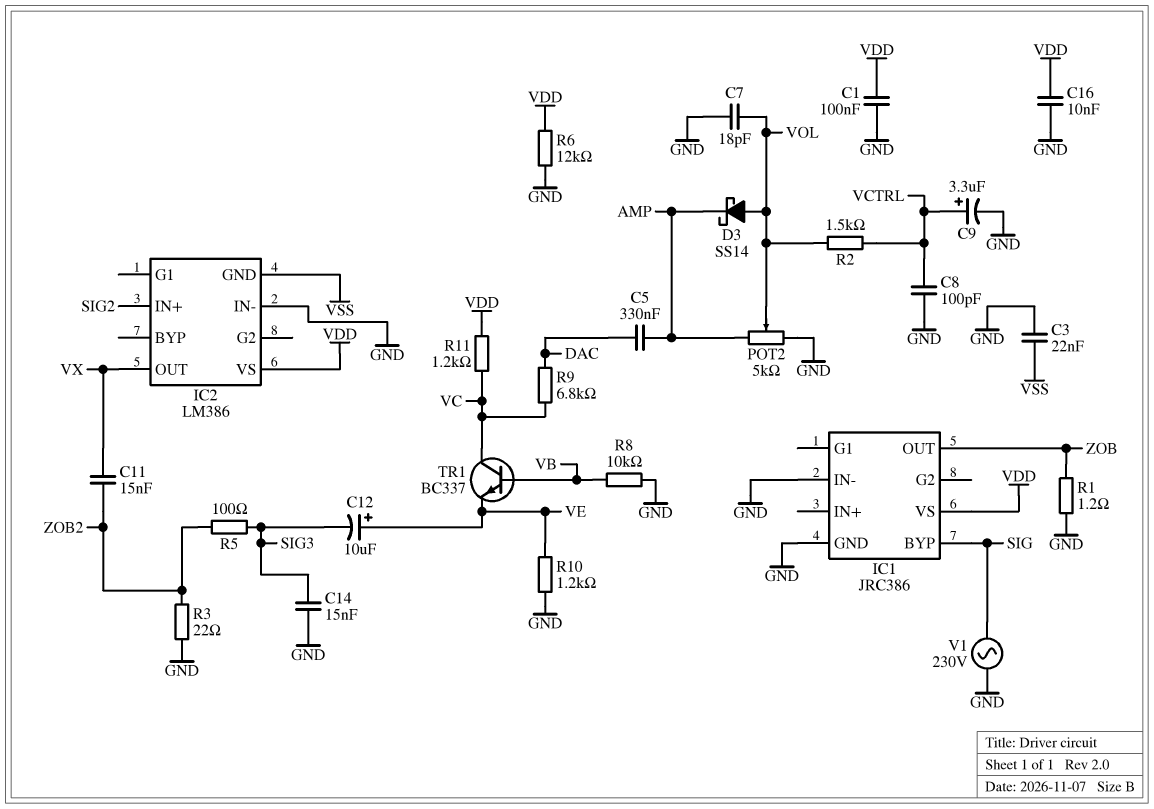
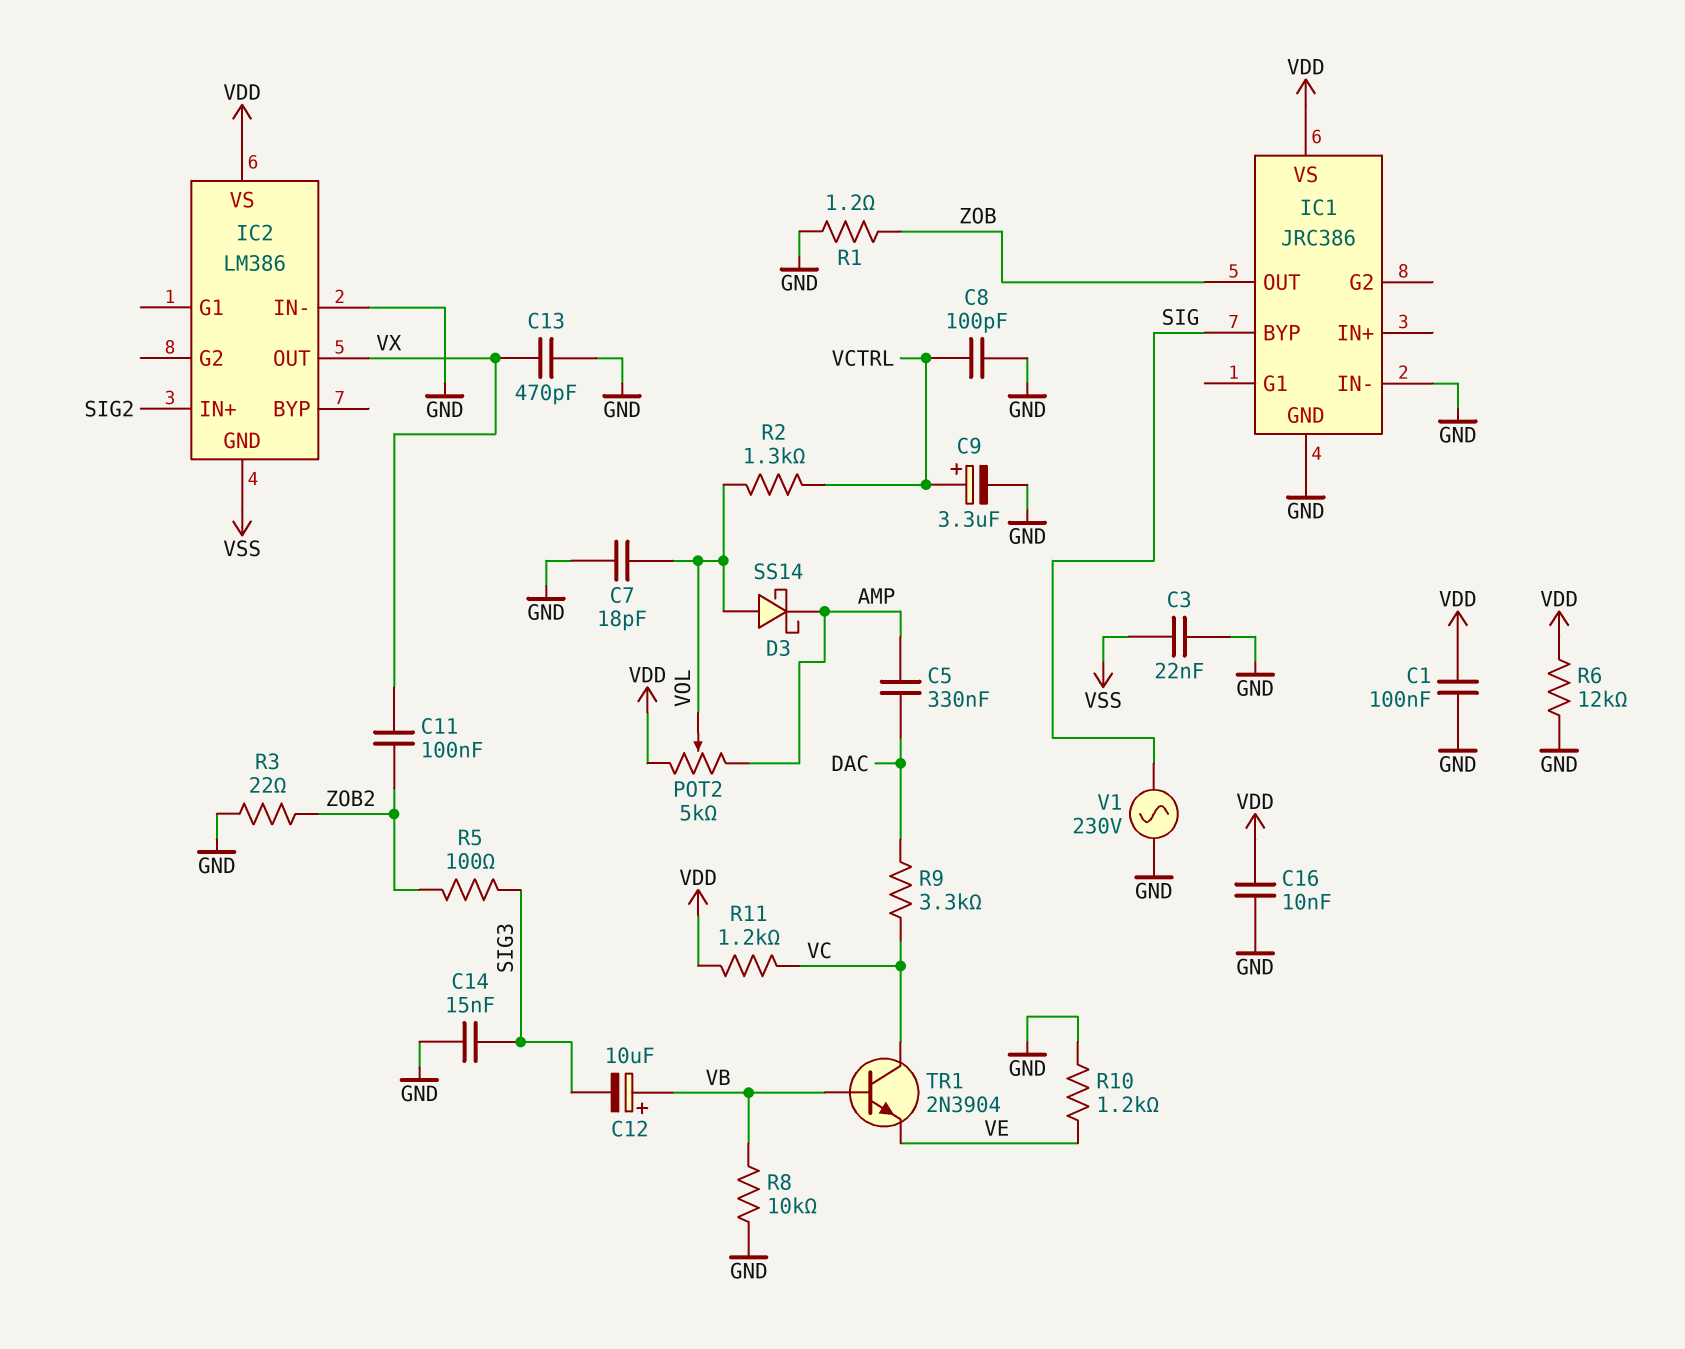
C11: 15nF (VX, ZOB2) -> 100nF (VX, ZOB2)
C12: 10uF (plus VE, minus SIG3) -> 10uF (plus VB, minus SIG3)
C13: none -> 470pF (GND, VX)
POT2: 5k (AMP, GND, wiper VOL) -> 5k (AMP, VDD, wiper VOL)
R2: 1.5k (VCTRL, VOL) -> 1.3k (VCTRL, VOL)
R9: 6.8k (DAC, VC) -> 3.3k (DAC, VC)
TR1: NPN BC337 (B VB, C VC, E VE) -> NPN 2N3904 (B VB, C VC, E VE)

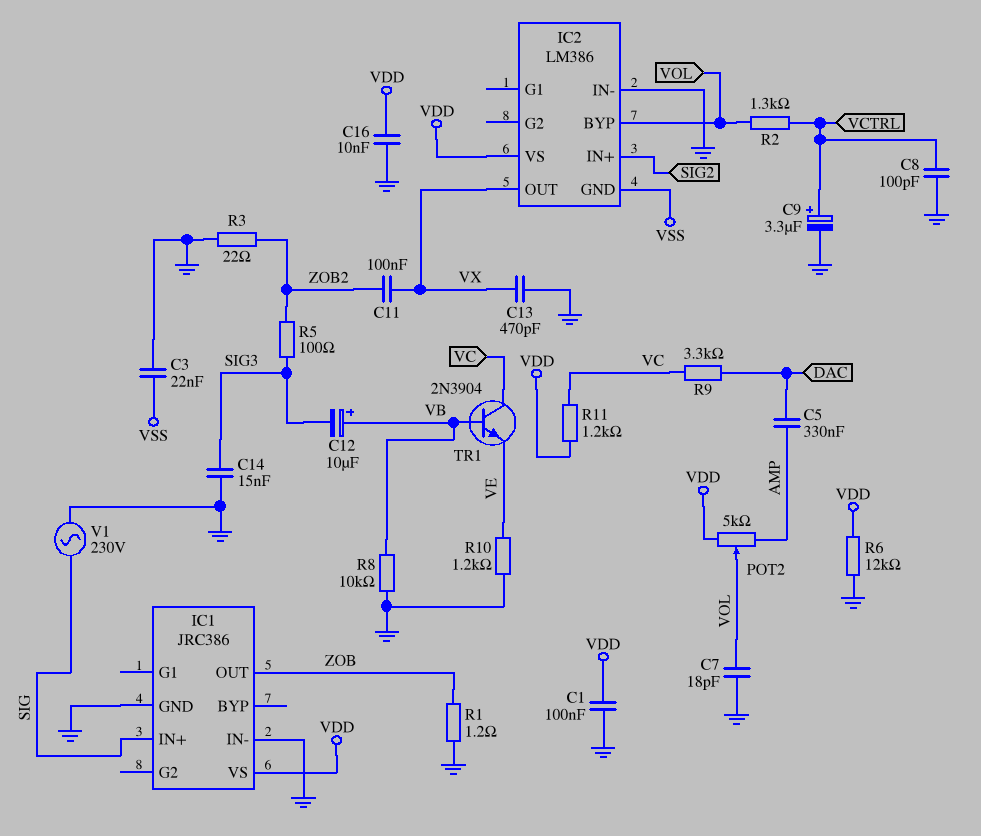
D3: schottky SS14 (A VOL, K AMP) -> none
IC1 pin BYP: SIG -> none
IC1 pin IN+: none -> SIG
IC2 pin BYP: none -> VOL

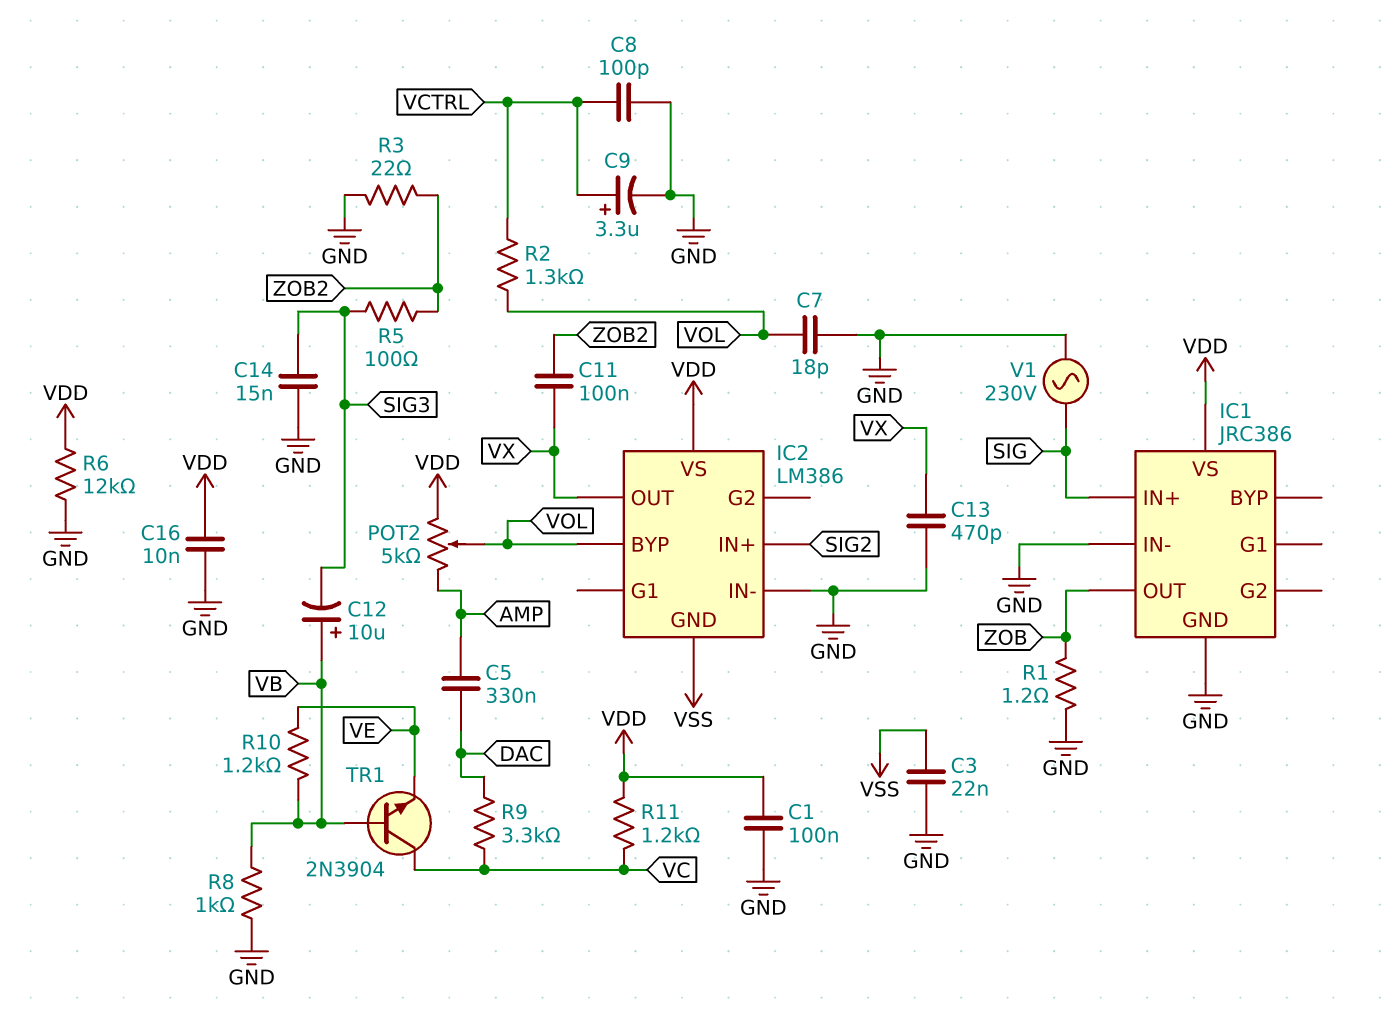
R8: 10k (GND, VB) -> 1k (GND, VB)
R10: 1.2k (GND, VE) -> 1.2k (VB, VE)

